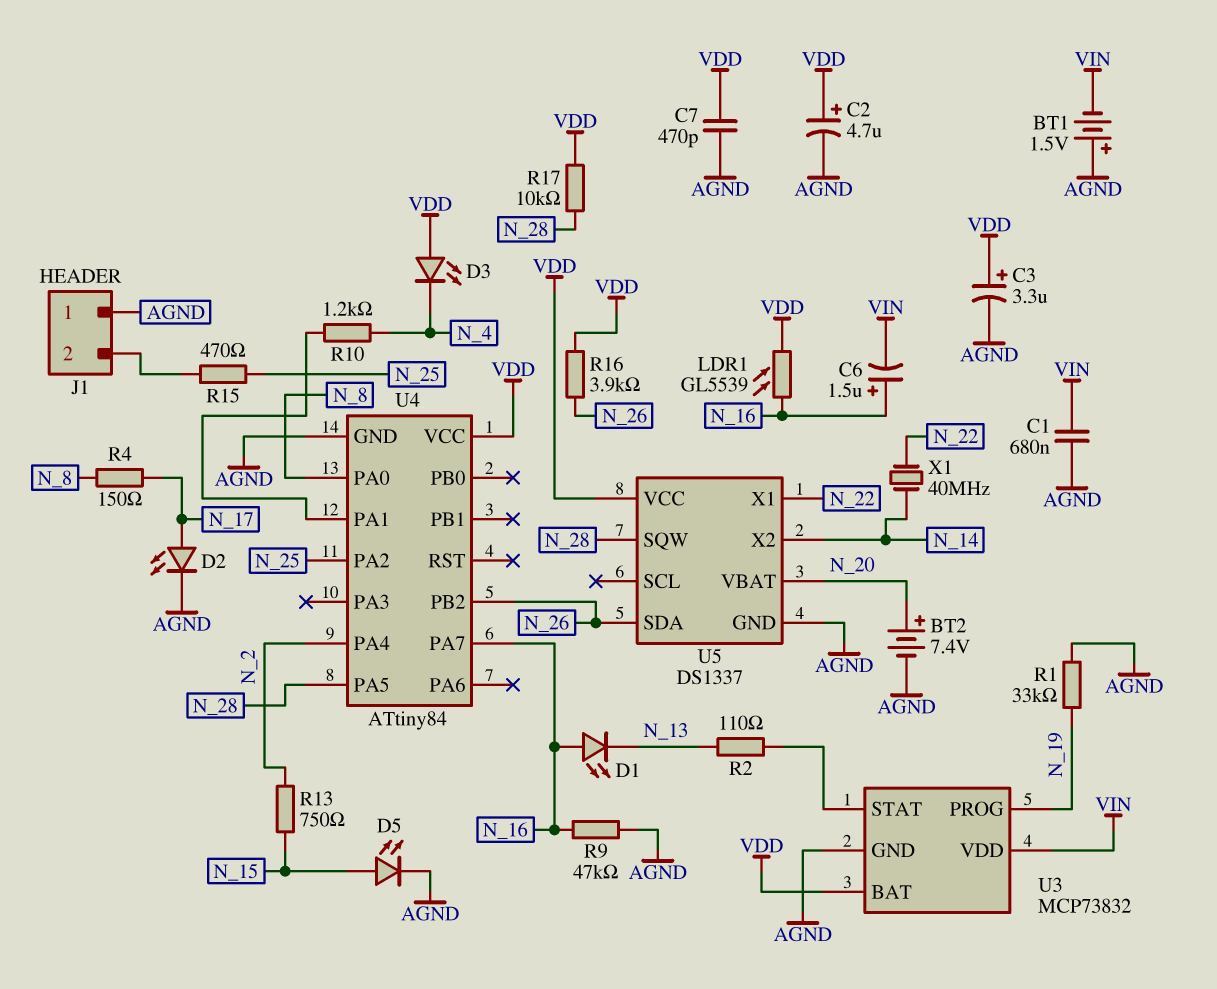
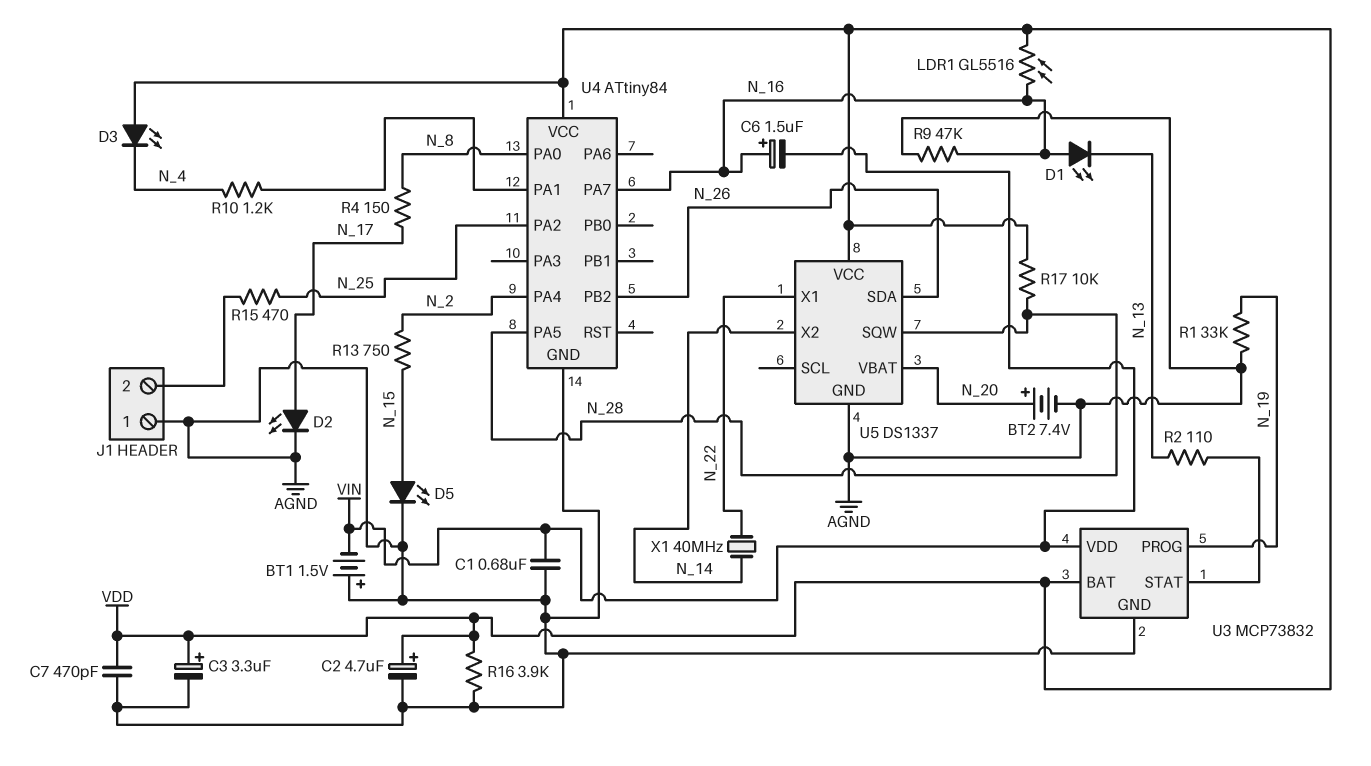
LDR1: GL5539 (N_16, VDD) -> GL5516 (N_16, VDD)
R16: 3.9k (N_26, VDD) -> 3.9k (AGND, VDD)

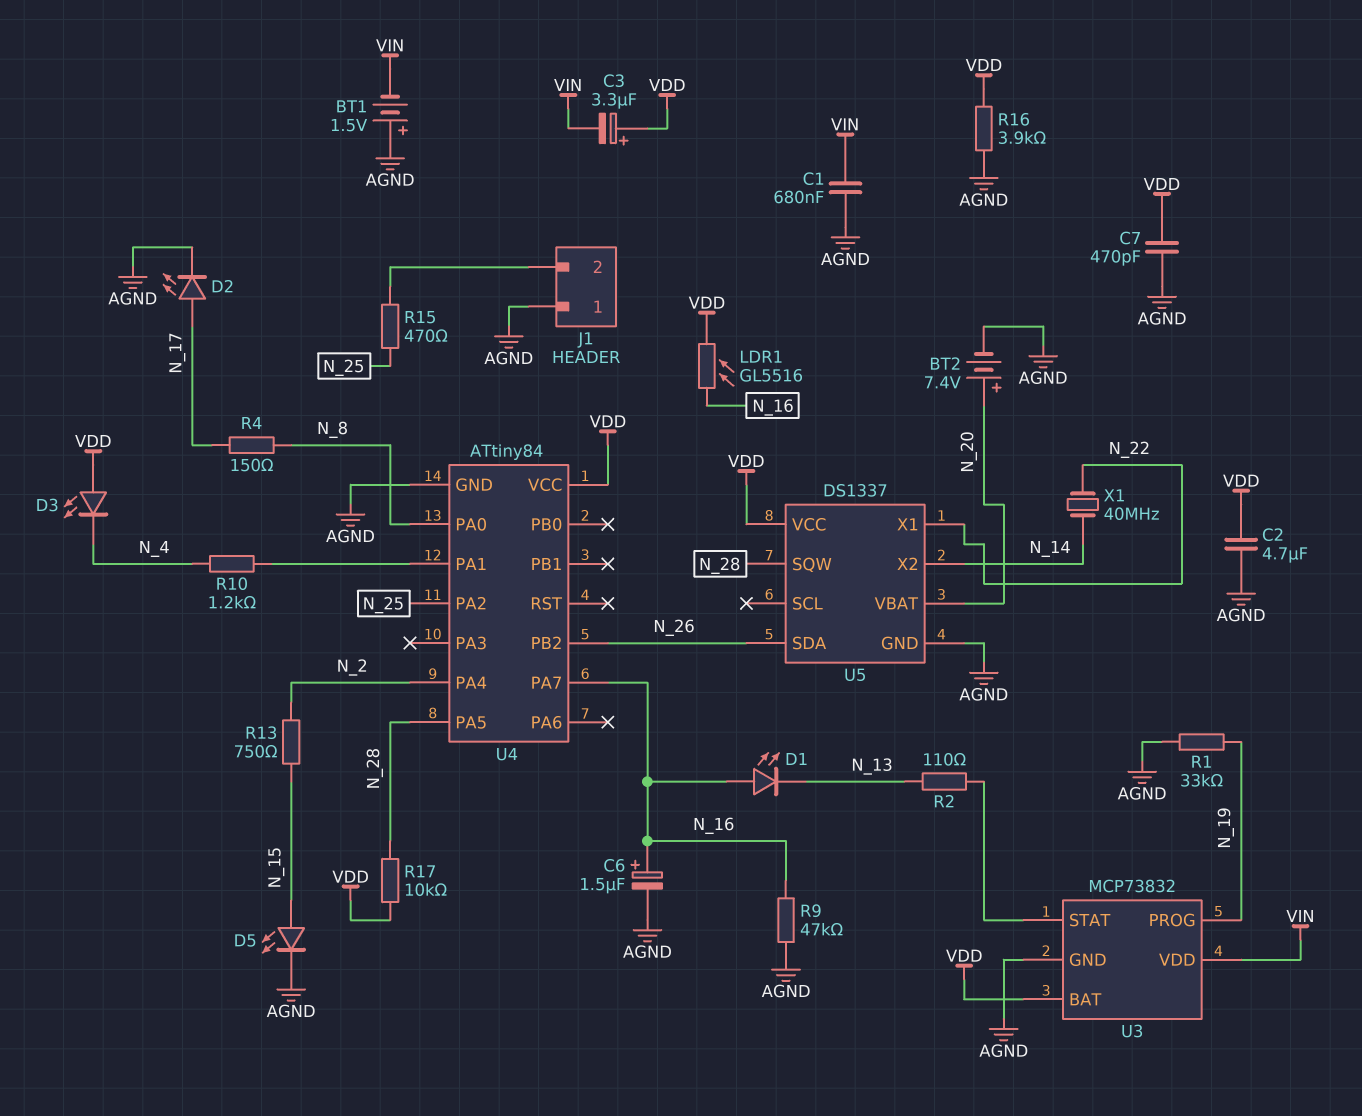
C2: 4.7uF (plus VDD, minus AGND) -> 4.7uF (AGND, VDD)
C3: 3.3uF (plus VDD, minus AGND) -> 3.3uF (plus VDD, minus VIN)
C6: 1.5uF (plus N_16, minus VIN) -> 1.5uF (plus N_16, minus AGND)

